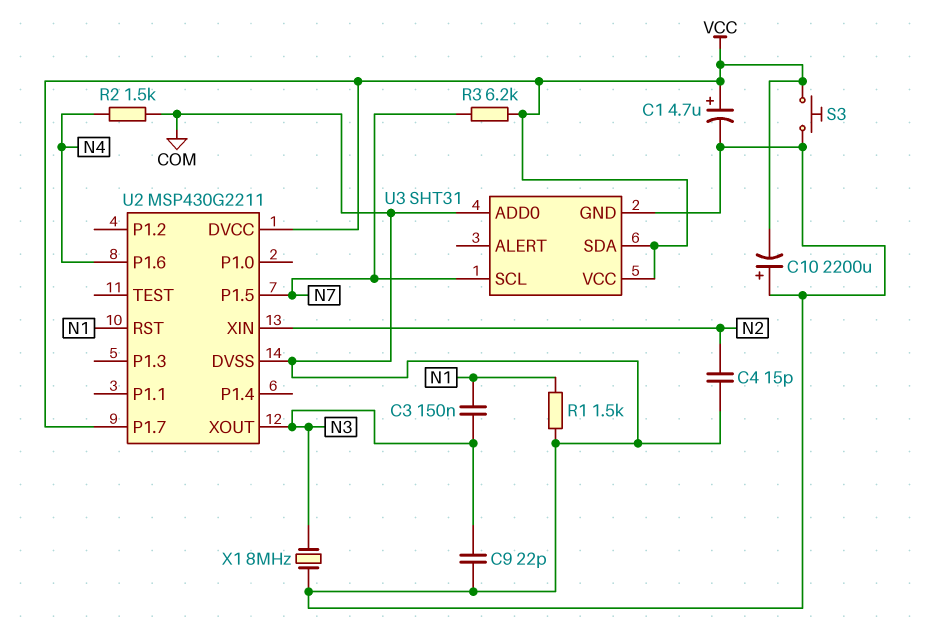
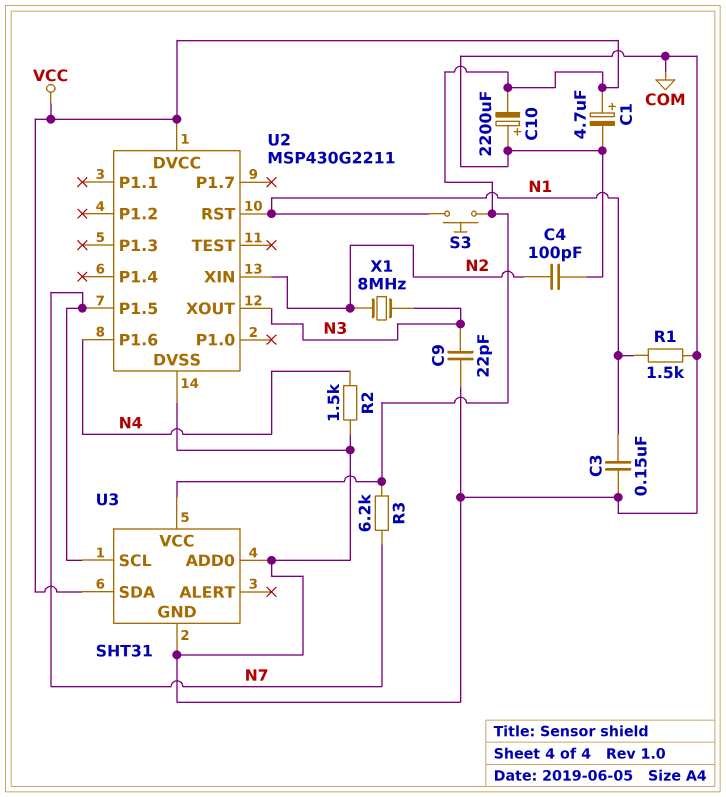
C3: 150nF (N1, N3) -> 150nF (COM, N1)
C4: 15pF (COM, N2) -> 100pF (COM, N2)
S3: button (COM, VCC) -> button (N1, VCC)
U2 pin P1.7: VCC -> none
X1: 8MHz (COM, N3) -> 8MHz (N2, N3)

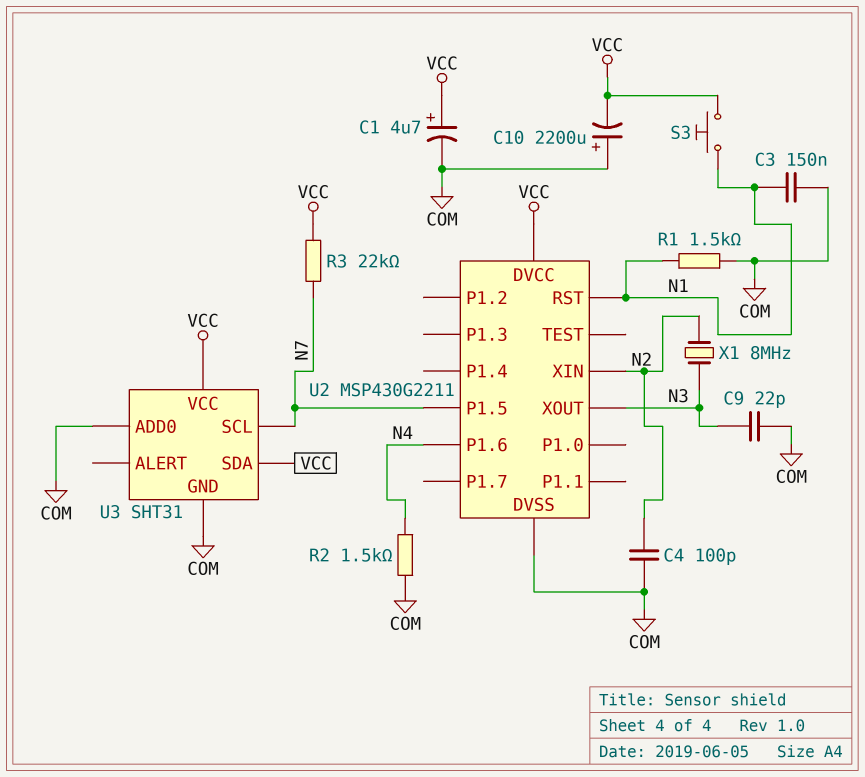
R3: 6.2k (N7, VCC) -> 22k (N7, VCC)

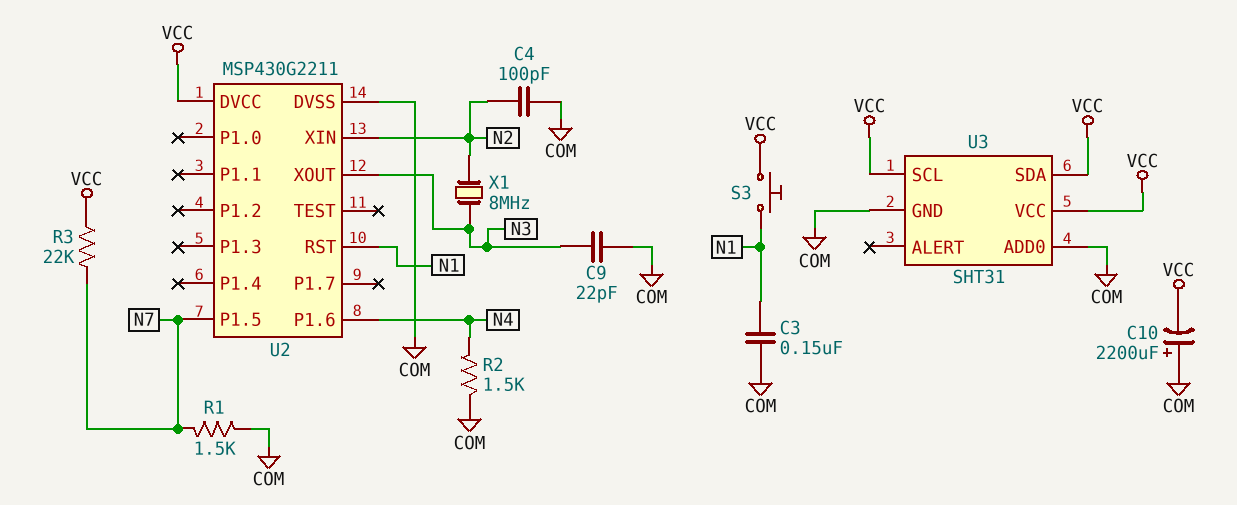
C1: 4.7uF (plus VCC, minus COM) -> none
R1: 1.5k (COM, N1) -> 1.5k (COM, N7)
U3 pin SCL: N7 -> VCC

